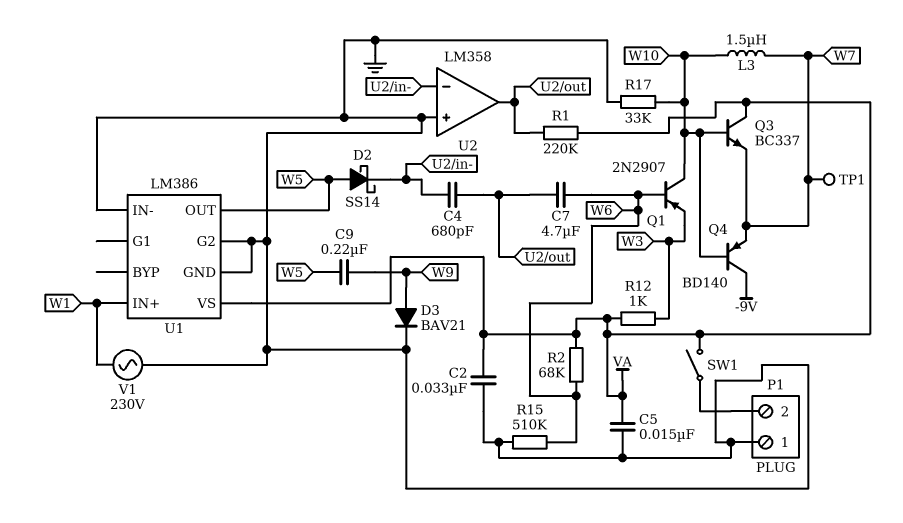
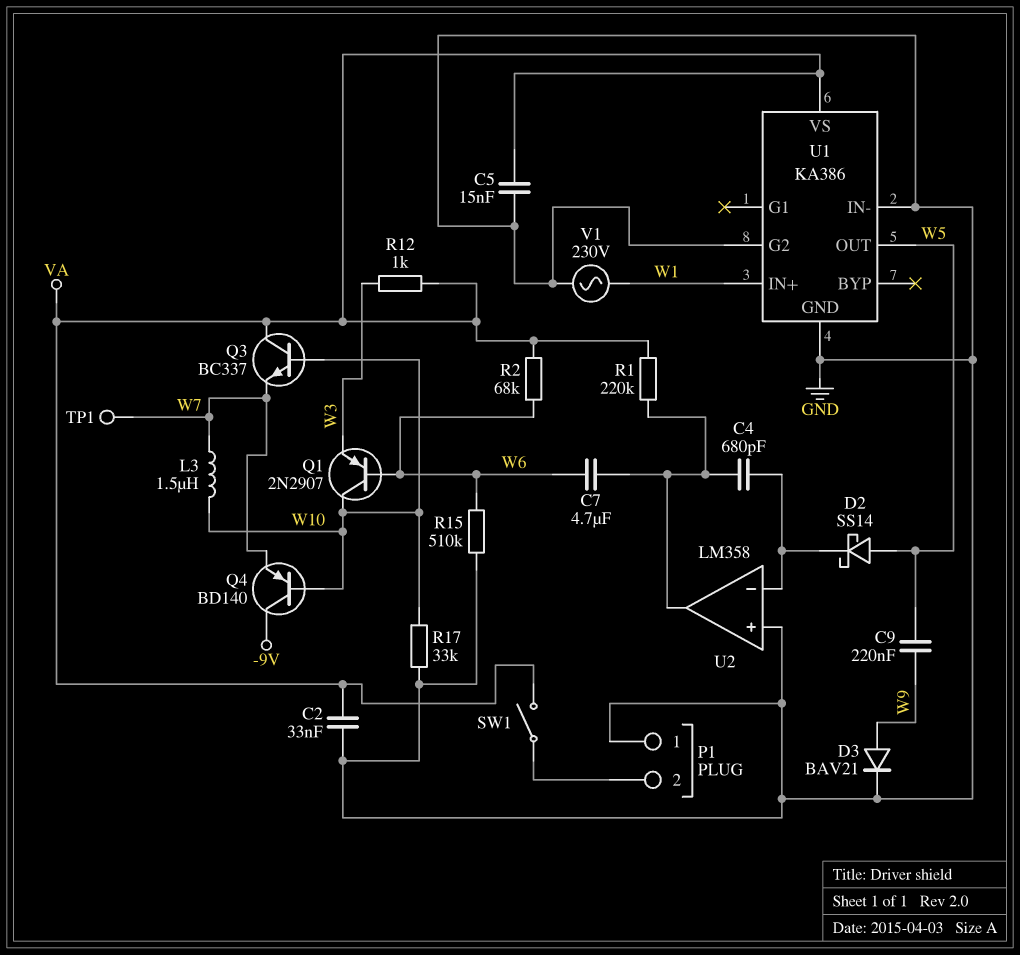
U1: LM386 -> KA386

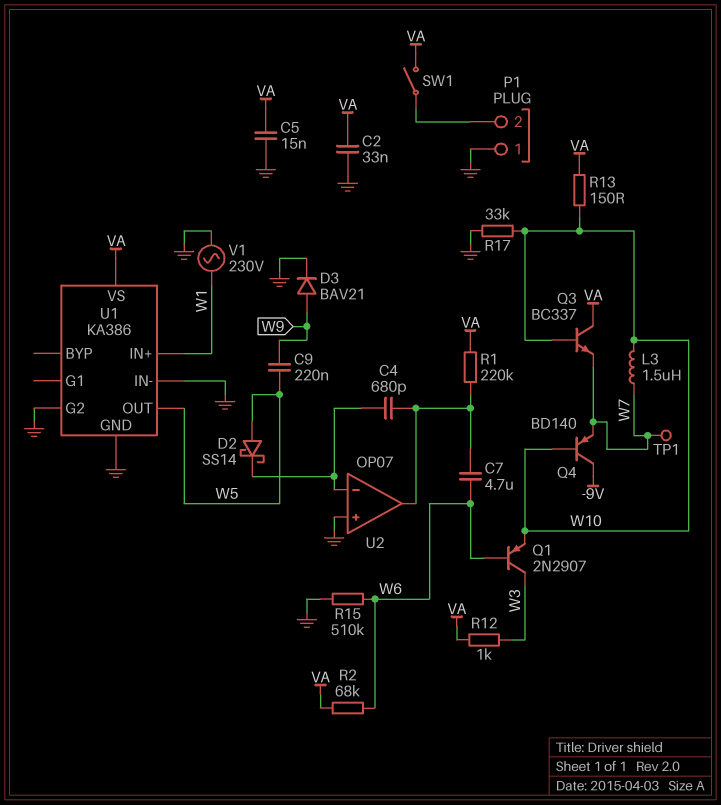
Q1: PNP 2N2907 (B W6, C W10, E W3) -> PNP 2N2907 (B W6, C W3, E W10)
R13: none -> 150 (VA, W10)
U2: LM358 -> OP07

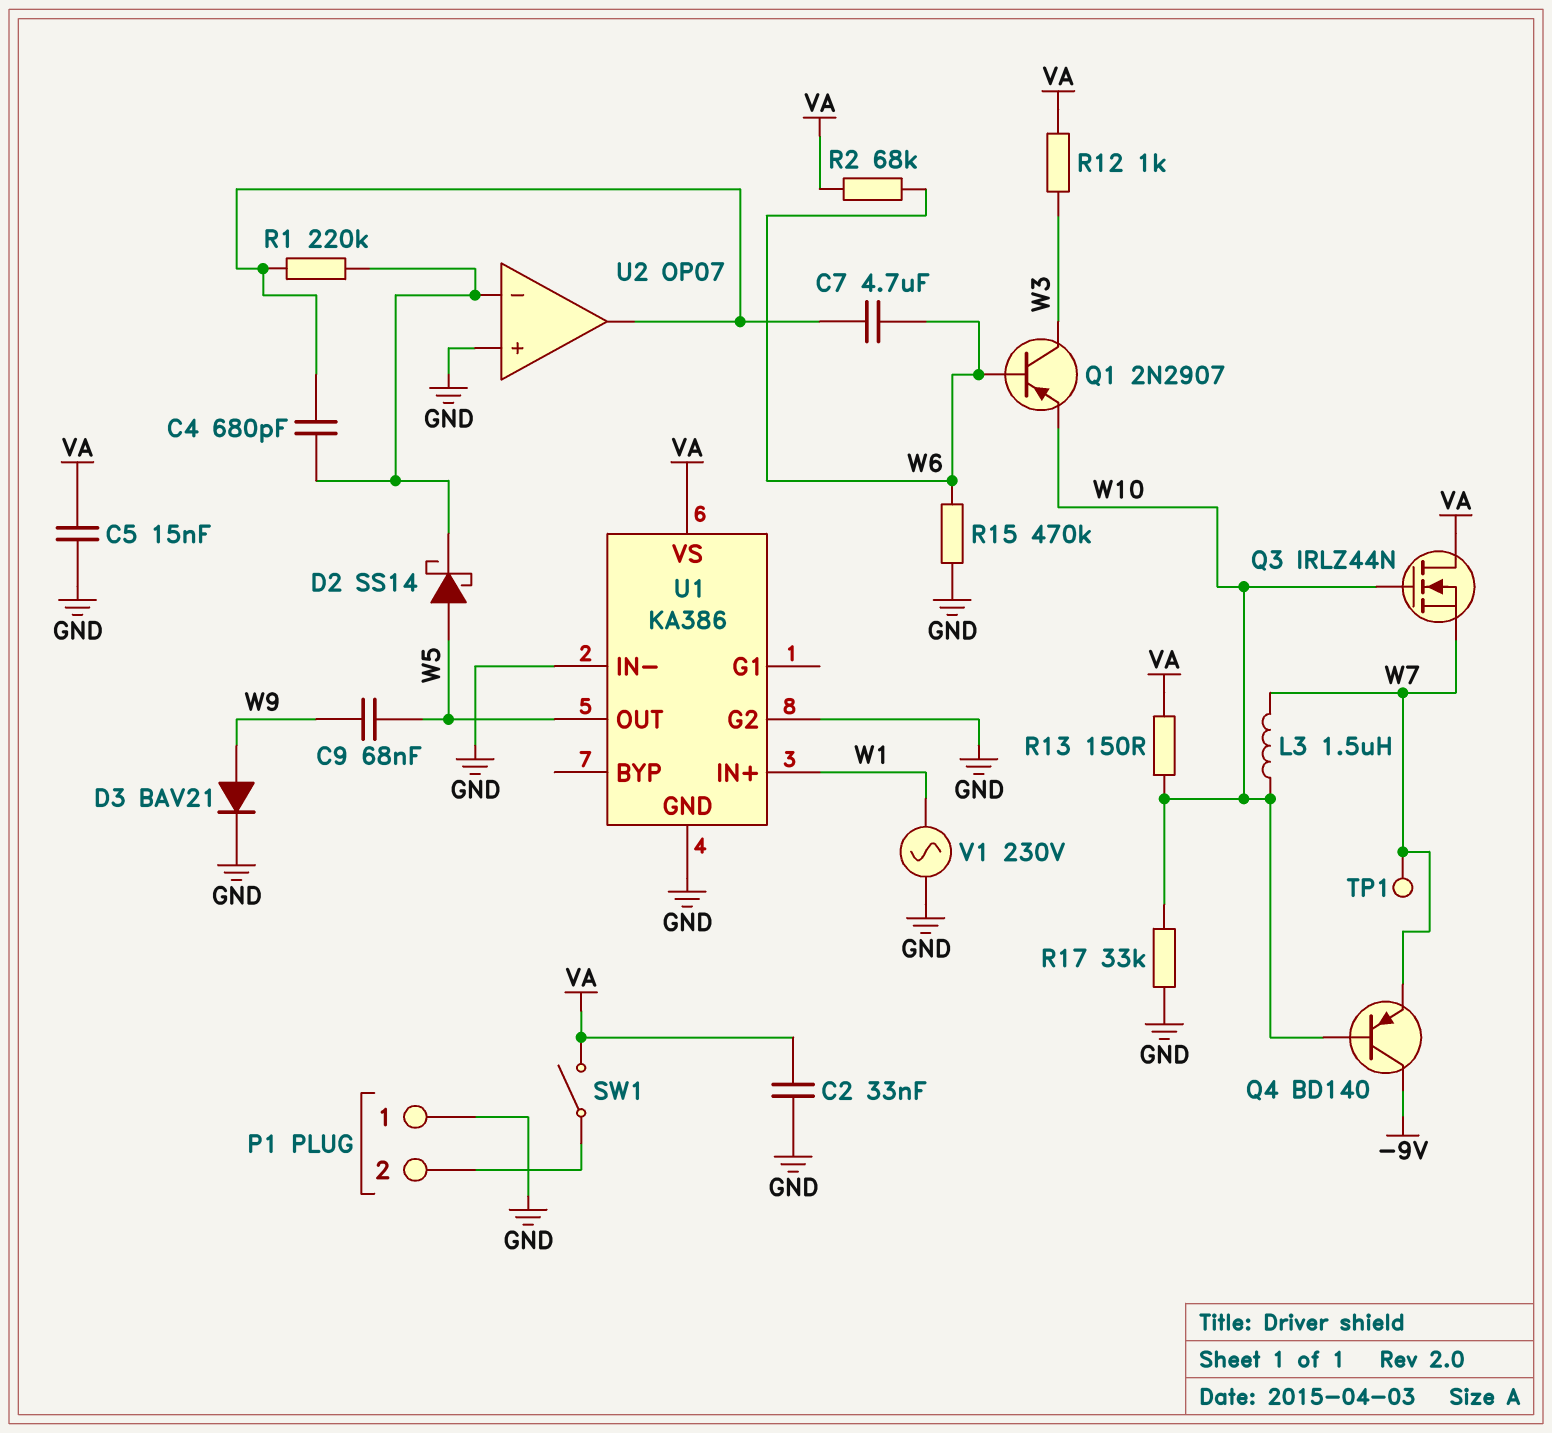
C9: 220nF (W5, W9) -> 68nF (W5, W9)
Q3: NPN BC337 (B W10, C VA, E W7) -> NMOS IRLZ44N (G W10, D VA, S W7)
R1: 220k (U2/out, VA) -> 220k (U2/in-, U2/out)
R15: 510k (GND, W6) -> 470k (GND, W6)

